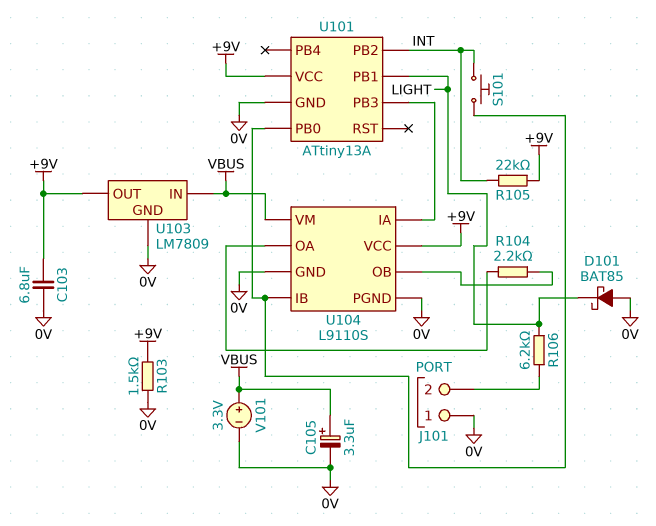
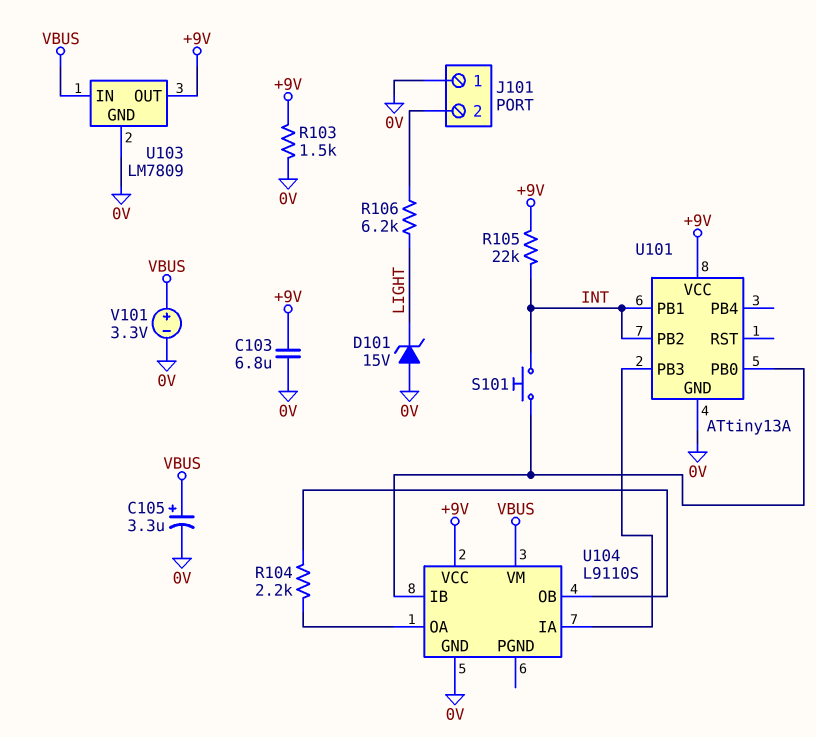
D101: schottky BAT85 (A 0V, K LIGHT) -> zener 15V (A 0V, K LIGHT)
U101 pin PB1: LIGHT -> INT
U104 pin PGND: 0V -> none

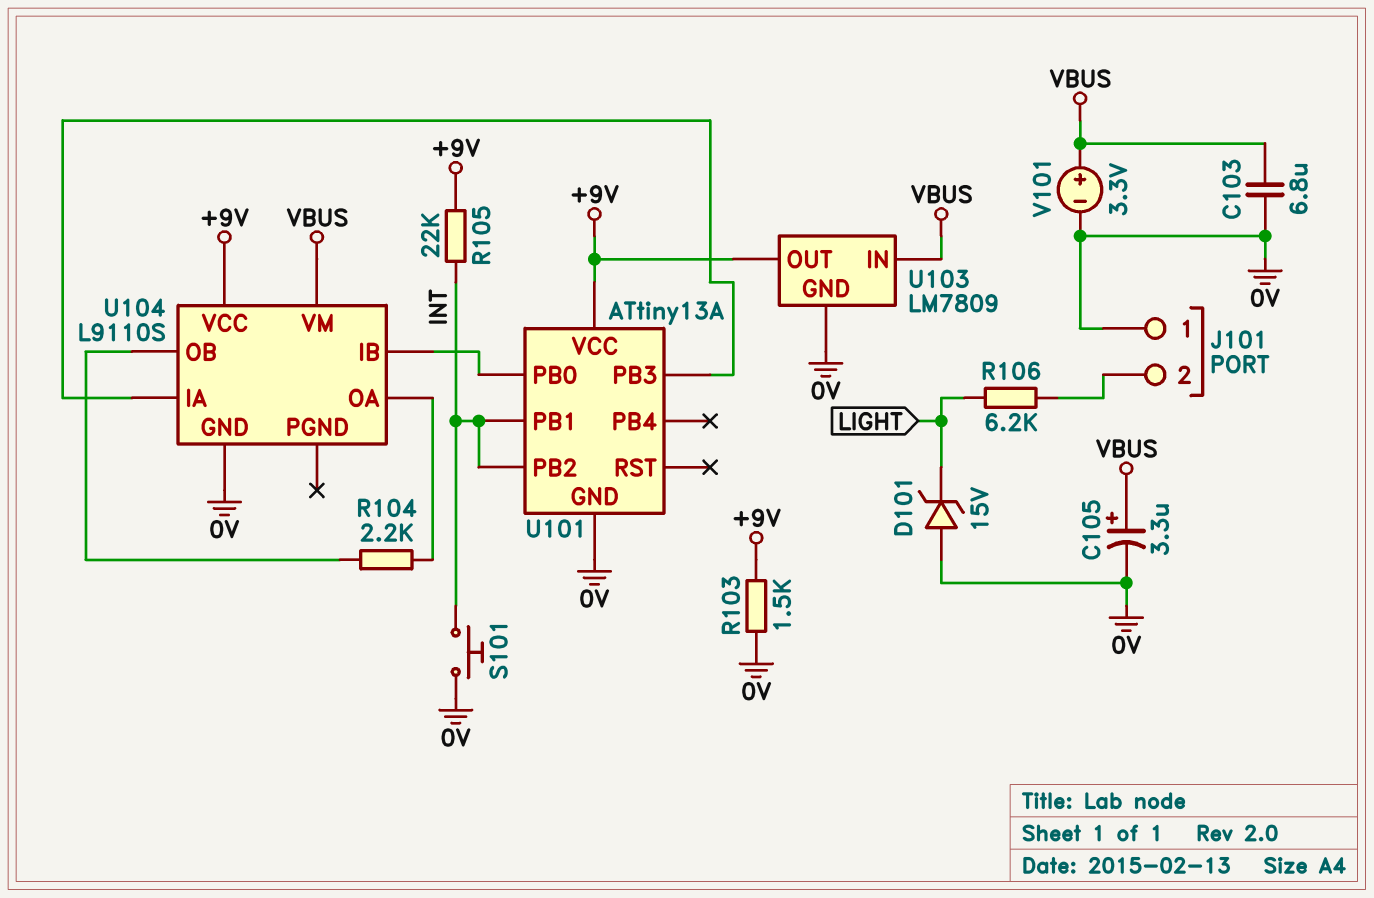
C103: 6.8uF (+9V, 0V) -> 6.8uF (0V, VBUS)
S101: button (INT, U101/PB0) -> button (0V, INT)

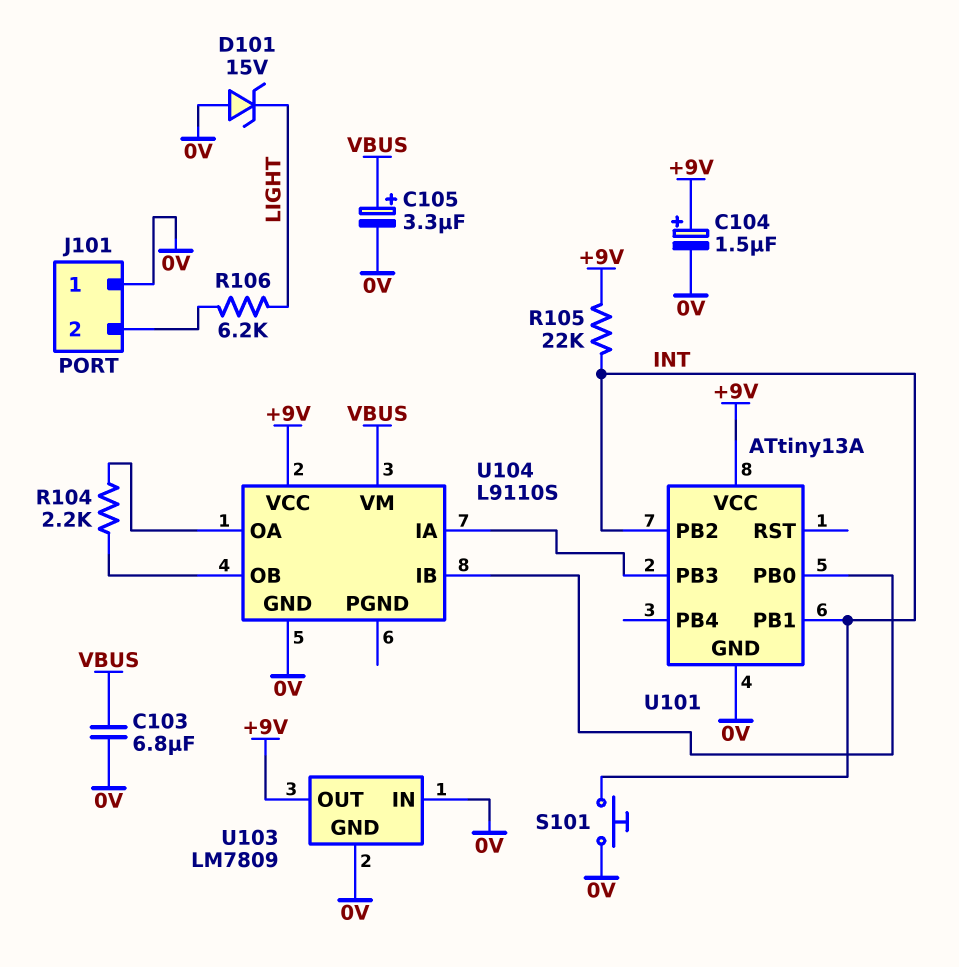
C104: none -> 1.5uF (plus +9V, minus 0V)
R103: 1.5k (+9V, 0V) -> none
U103 pin IN: VBUS -> 0V
V101: 3.3V (plus VBUS, minus 0V) -> none

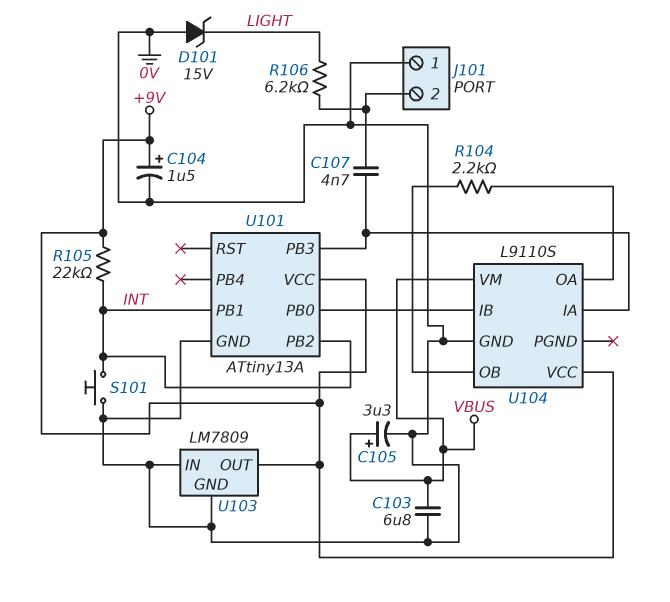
C107: none -> 4.7nF (J101/2, U101/PB3)

